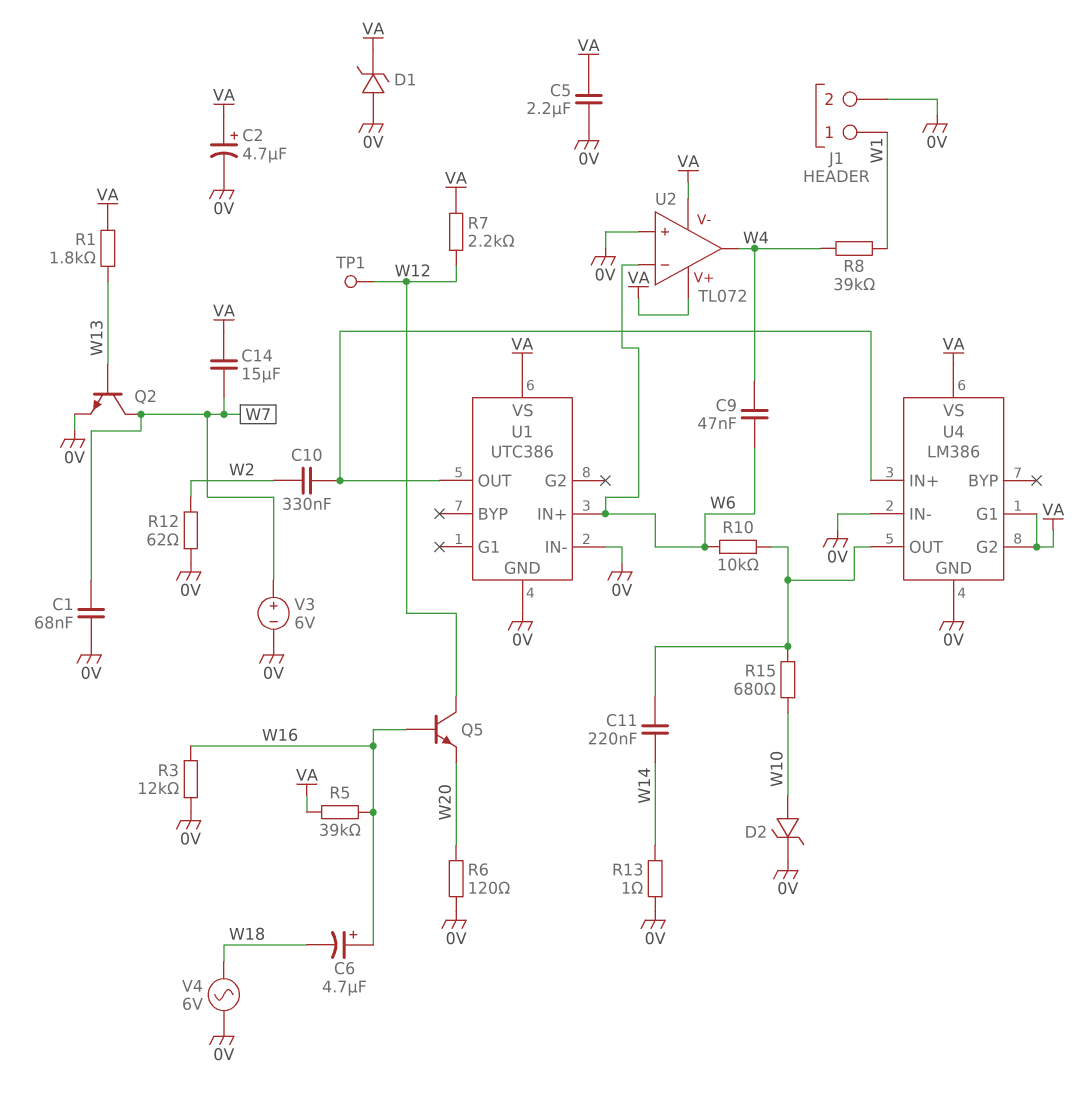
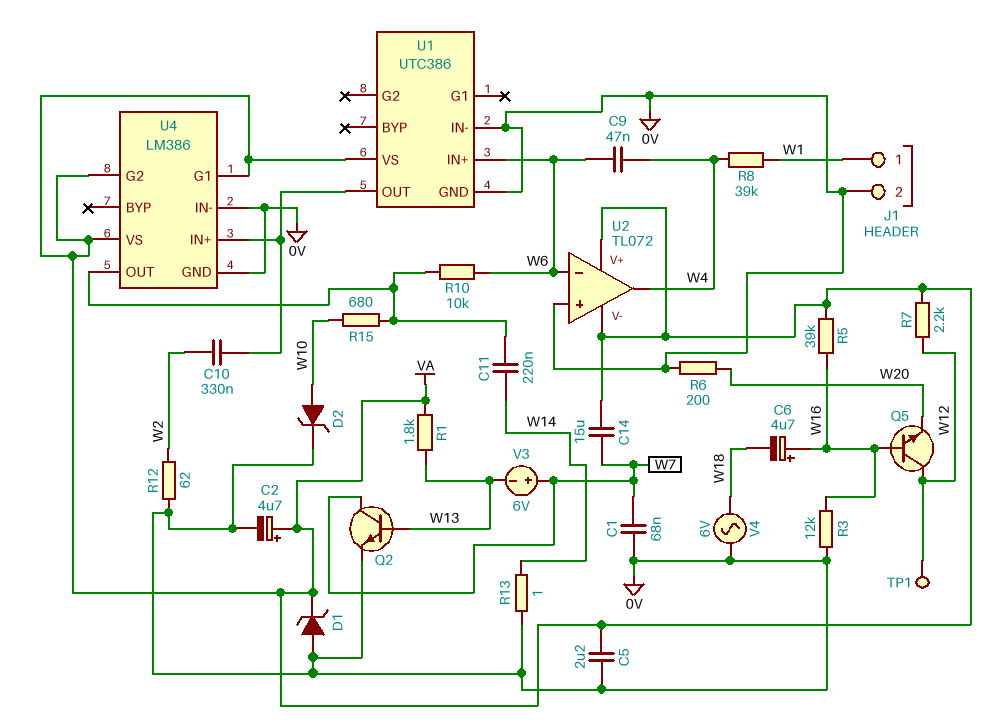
R6: 120 (0V, W20) -> 200 (0V, W20)
V3: 6V (plus W7, minus 0V) -> 6V (plus W7, minus W13)

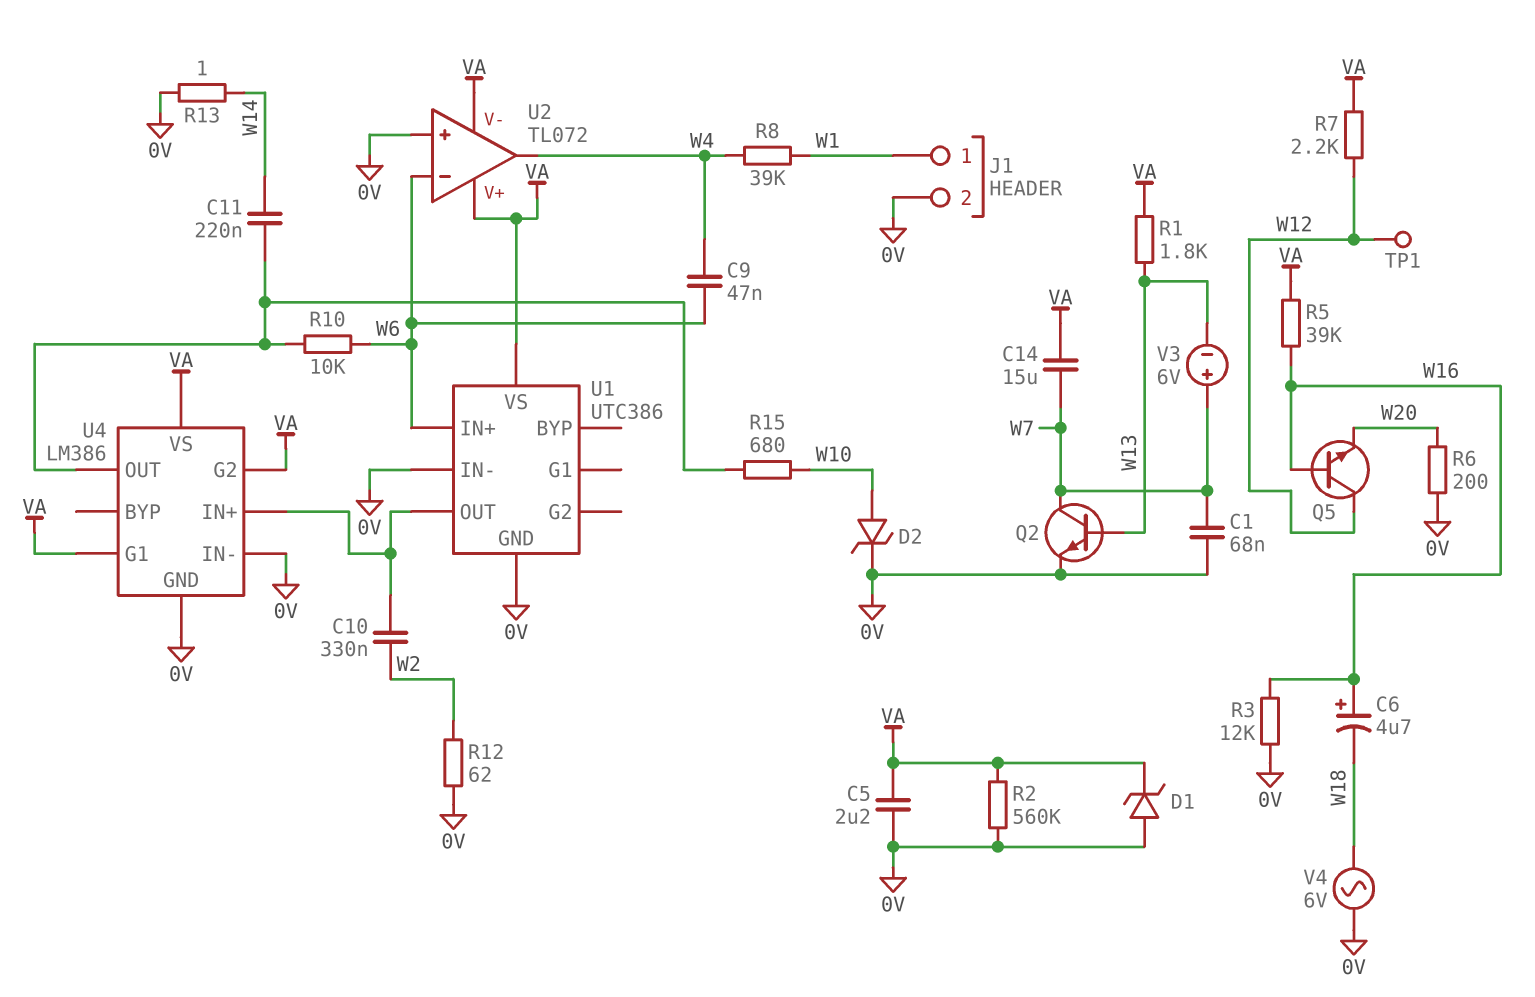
C2: 4.7uF (plus VA, minus 0V) -> none
R2: none -> 560k (0V, VA)

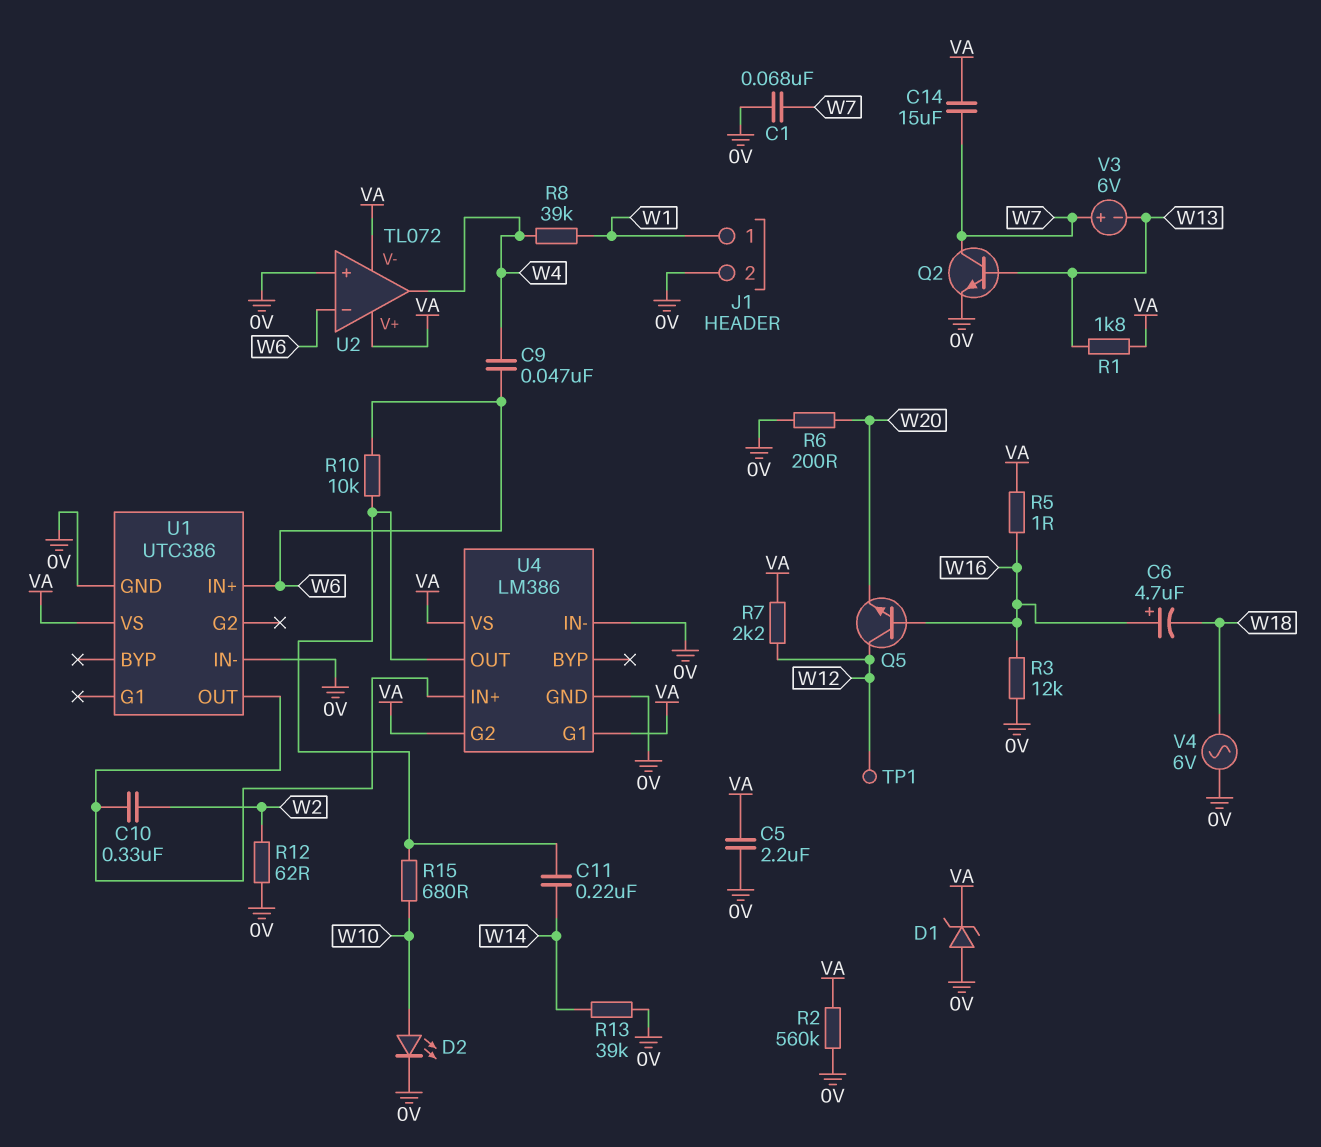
D2: zener (A W10, K 0V) -> LED (A W10, K 0V)
R5: 39k (VA, W16) -> 1 (VA, W16)
R13: 1 (0V, W14) -> 39k (0V, W14)

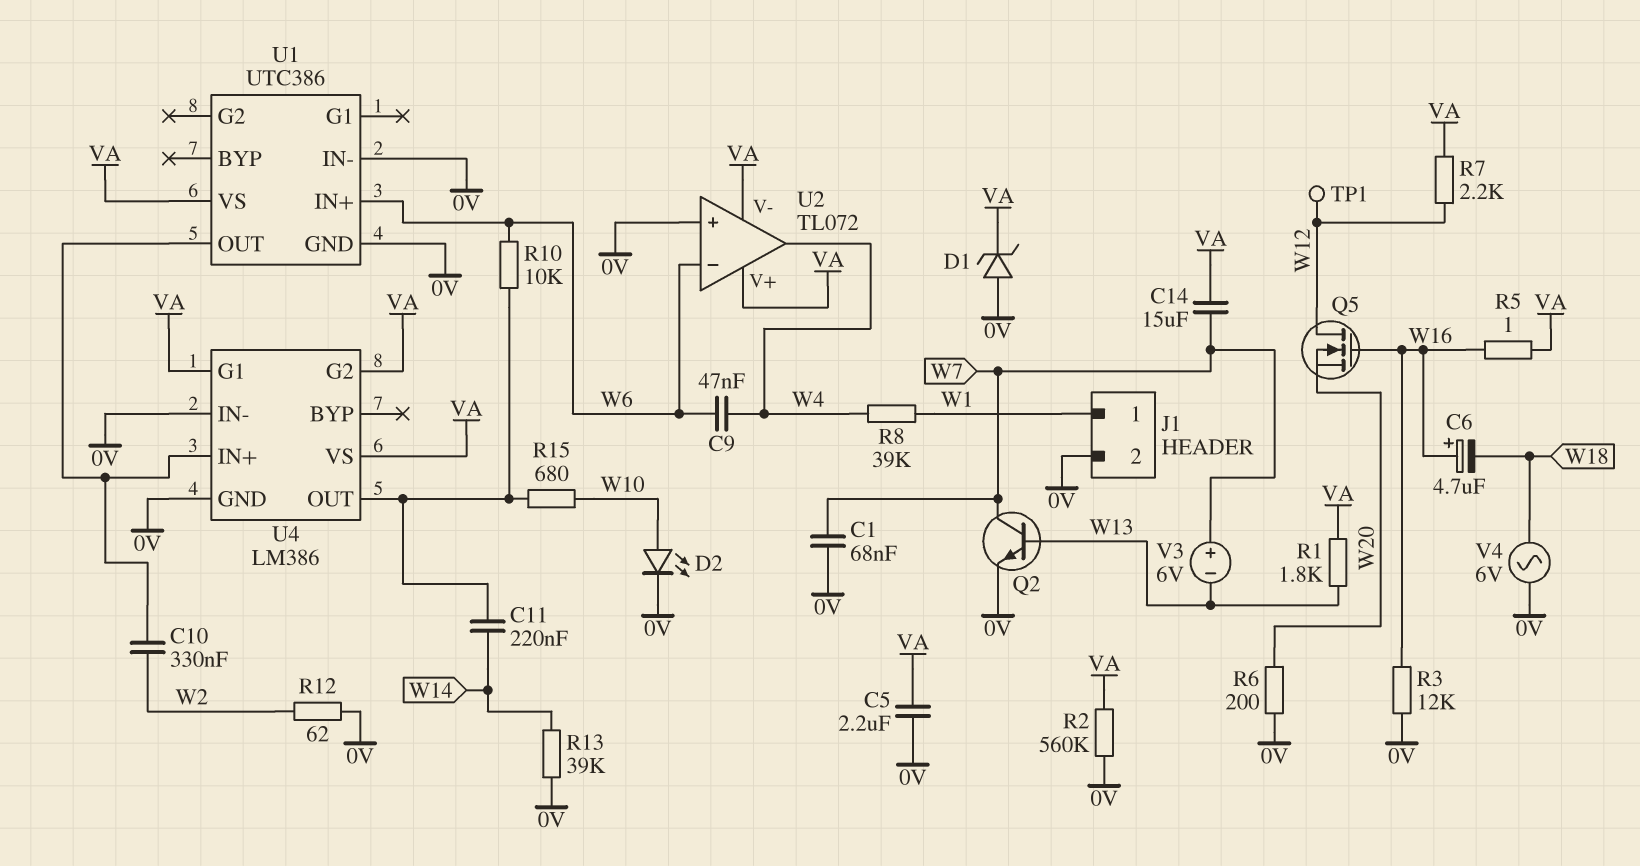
Q5: NPN (B W16, C W12, E W20) -> NMOS (G W16, D W12, S W20)

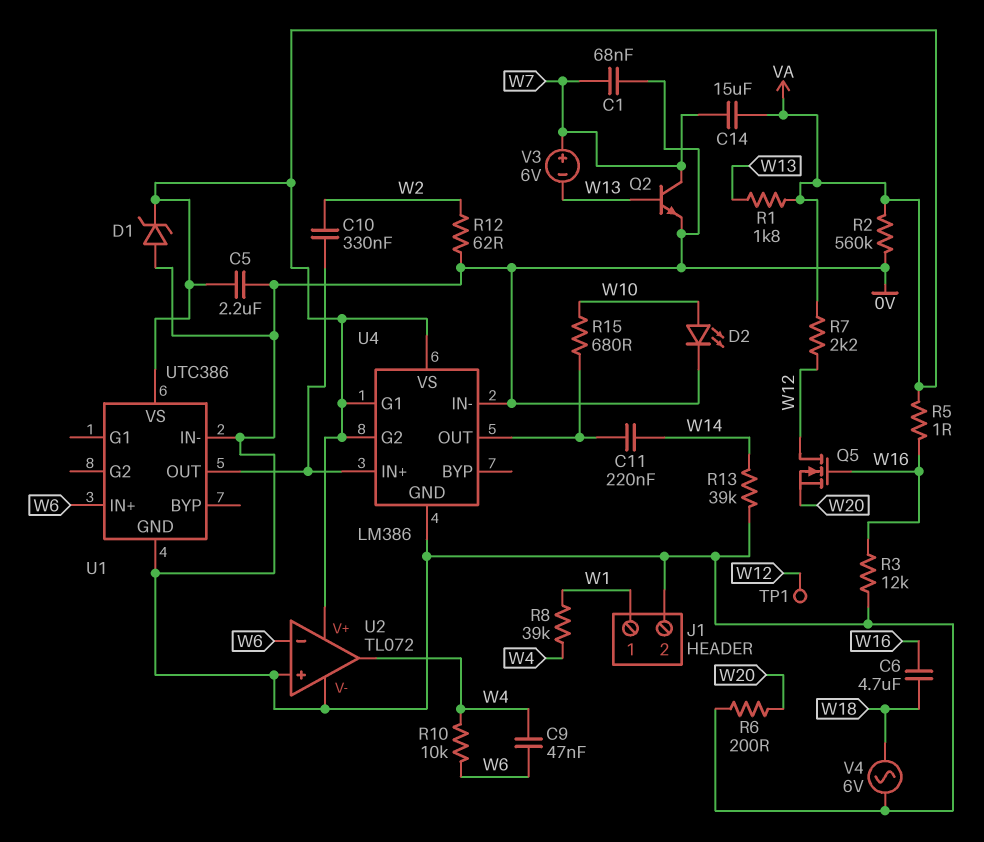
C6: 4.7uF (plus W16, minus W18) -> 4.7uF (W16, W18)
R10: 10k (U4/OUT, W6) -> 10k (W4, W6)
U2 pin V-: VA -> 0V

